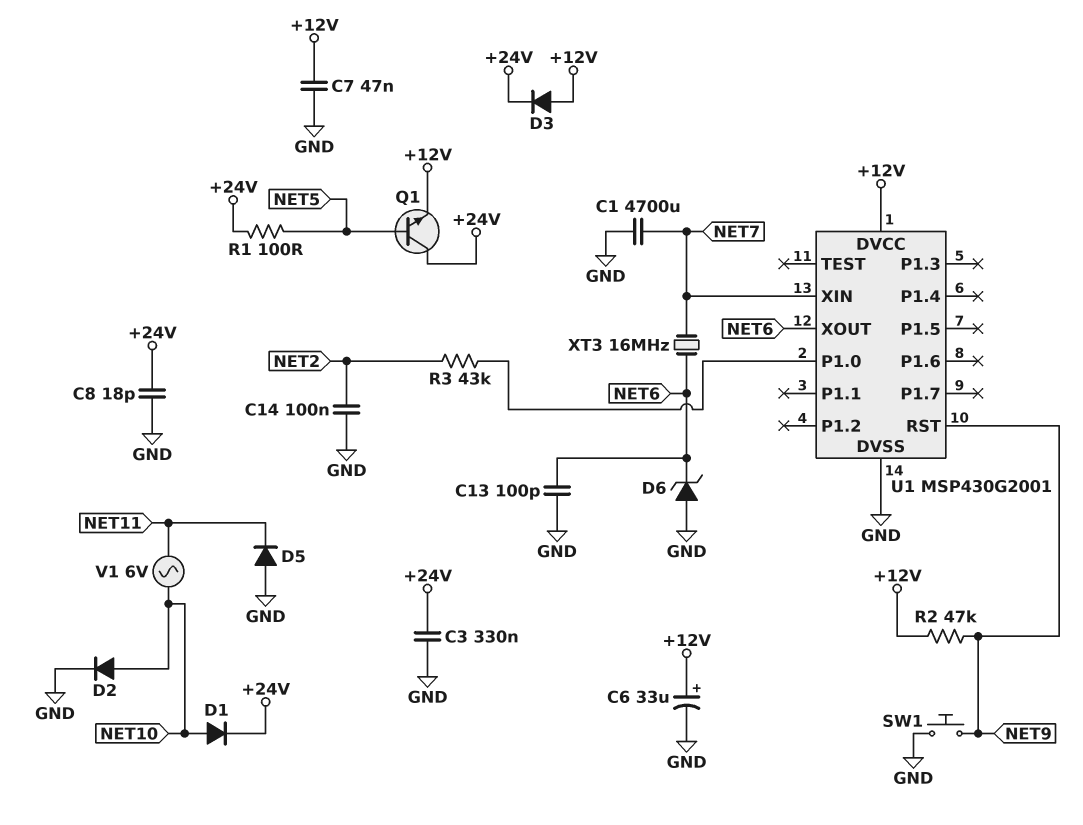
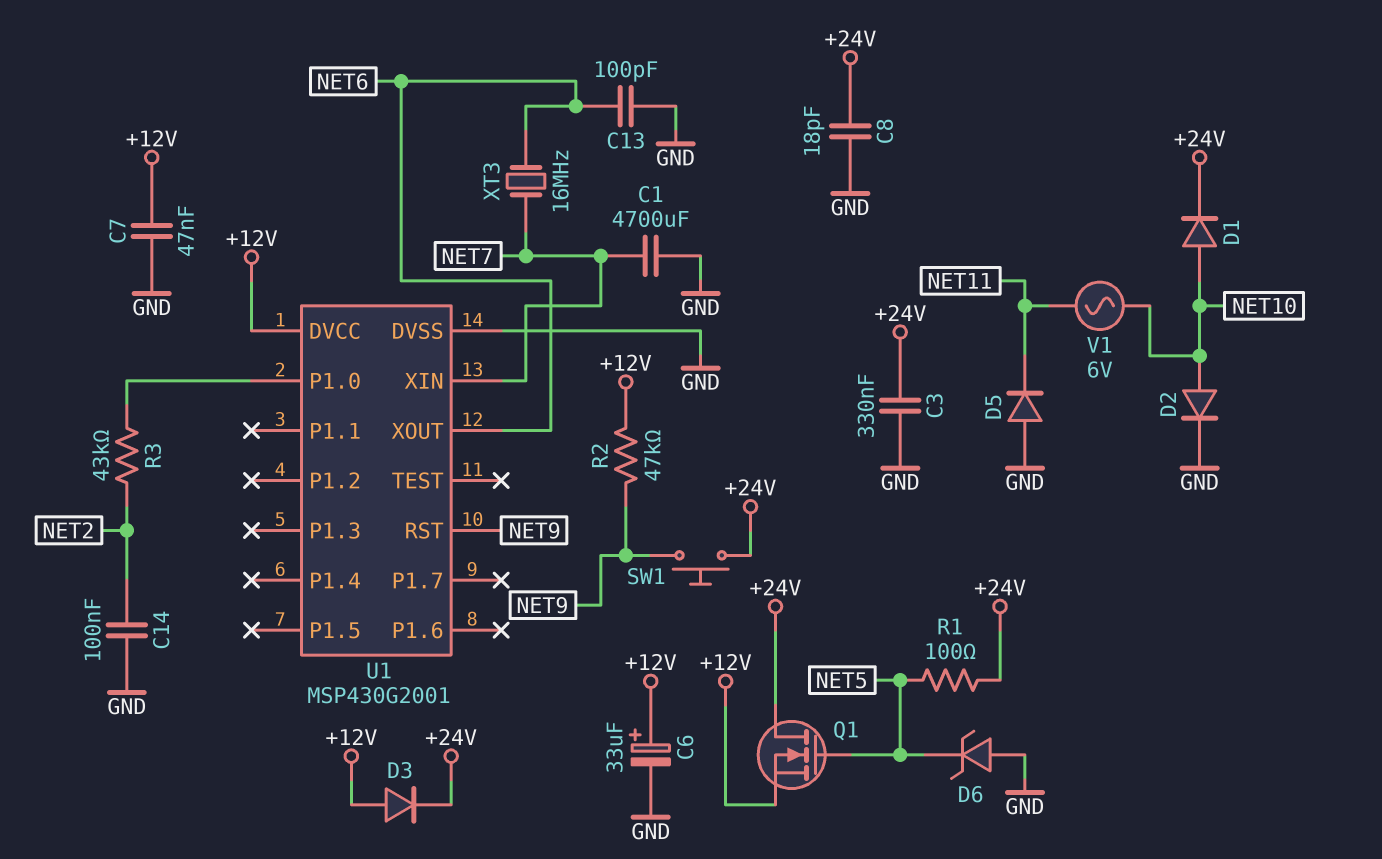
D6: zener (A GND, K NET6) -> zener (A GND, K NET5)
Q1: NPN (B NET5, C +24V, E +12V) -> NMOS (G NET5, D +24V, S +12V)
SW1: button (GND, NET9) -> button (+24V, NET9)

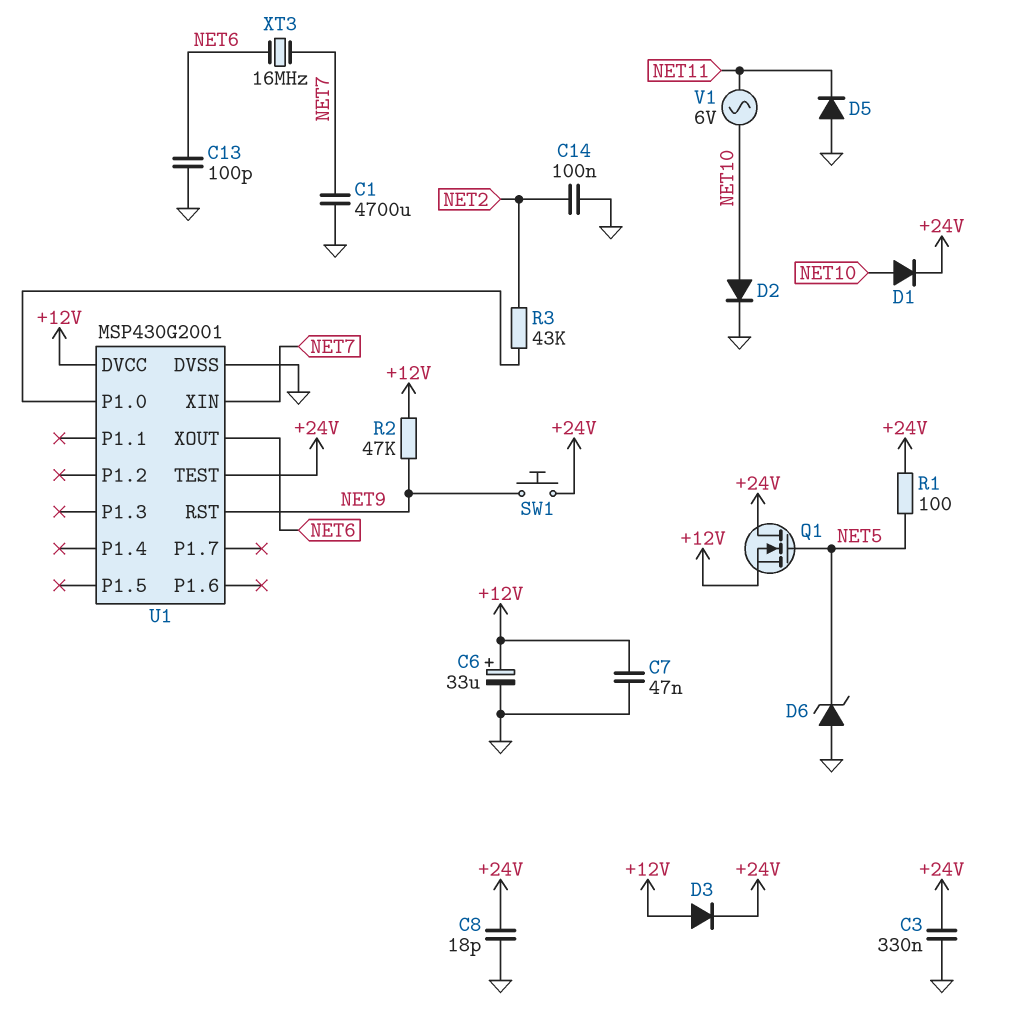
U1 pin TEST: none -> +24V

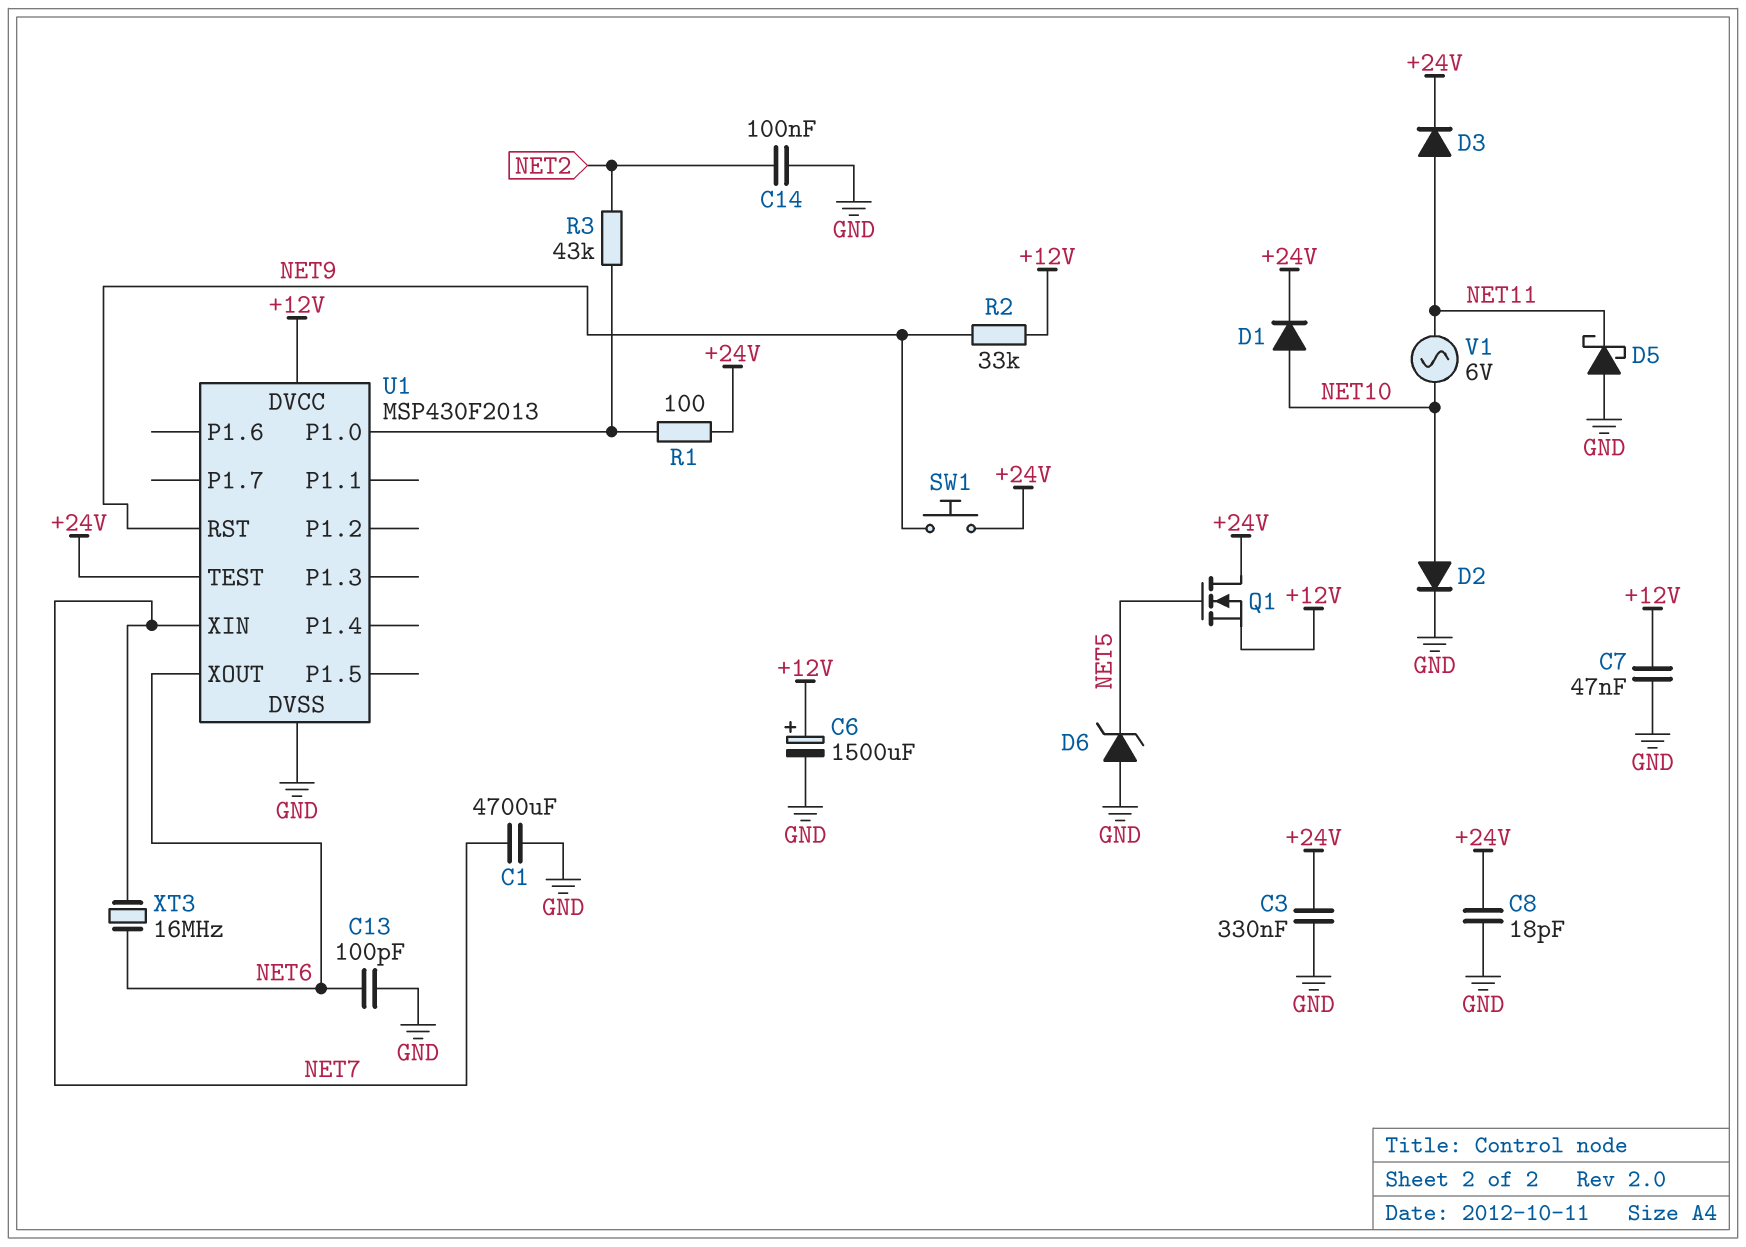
C6: 33uF (plus +12V, minus GND) -> 1500uF (plus +12V, minus GND)
D3: diode (A +12V, K +24V) -> diode (A NET11, K +24V)
D5: diode (A GND, K NET11) -> schottky (A GND, K NET11)
R1: 100 (+24V, NET5) -> 100 (+24V, U1/P1.0)
R2: 47k (+12V, NET9) -> 33k (+12V, NET9)
U1: MSP430G2001 -> MSP430F2013

